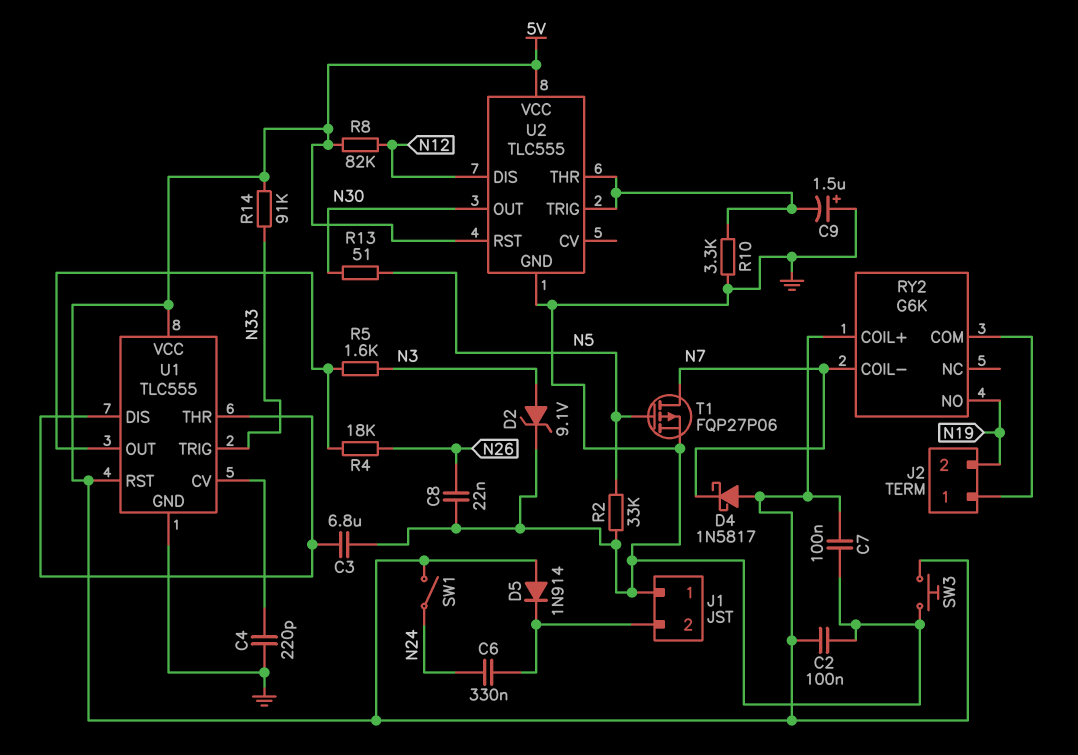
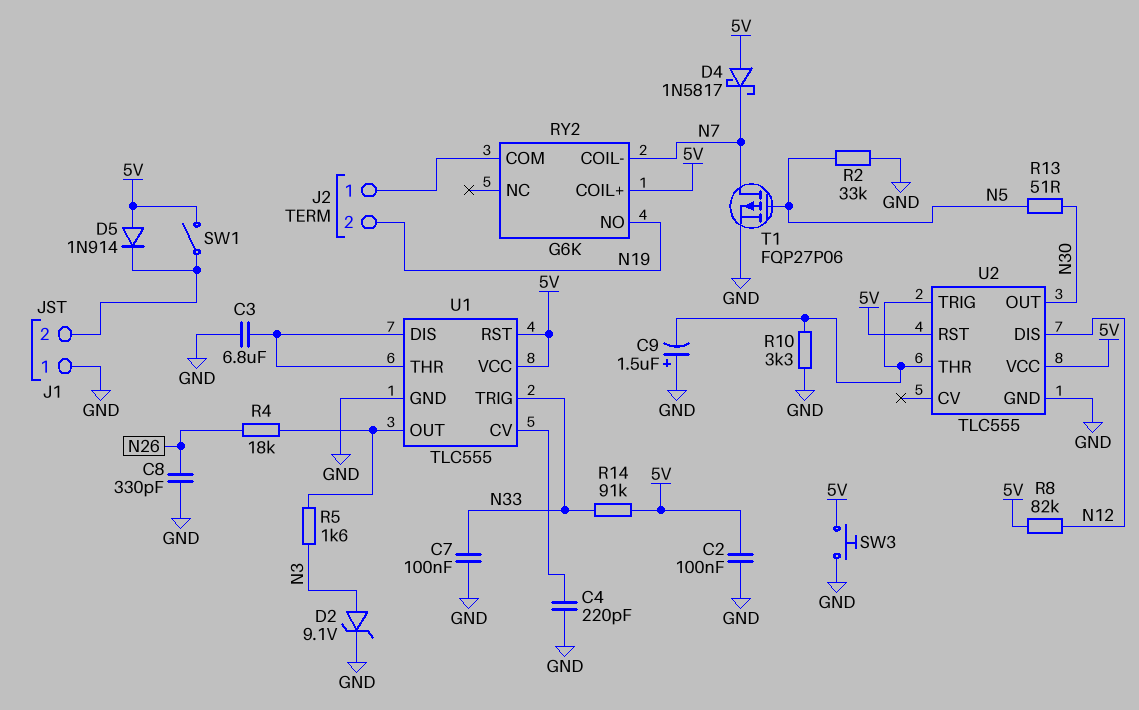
C6: 330nF (J1/2, N24) -> none
C7: 100nF (5V, GND) -> 100nF (GND, N33)
C8: 22nF (GND, N26) -> 330pF (GND, N26)
SW1: switch (5V, N24) -> switch (5V, J1/2)

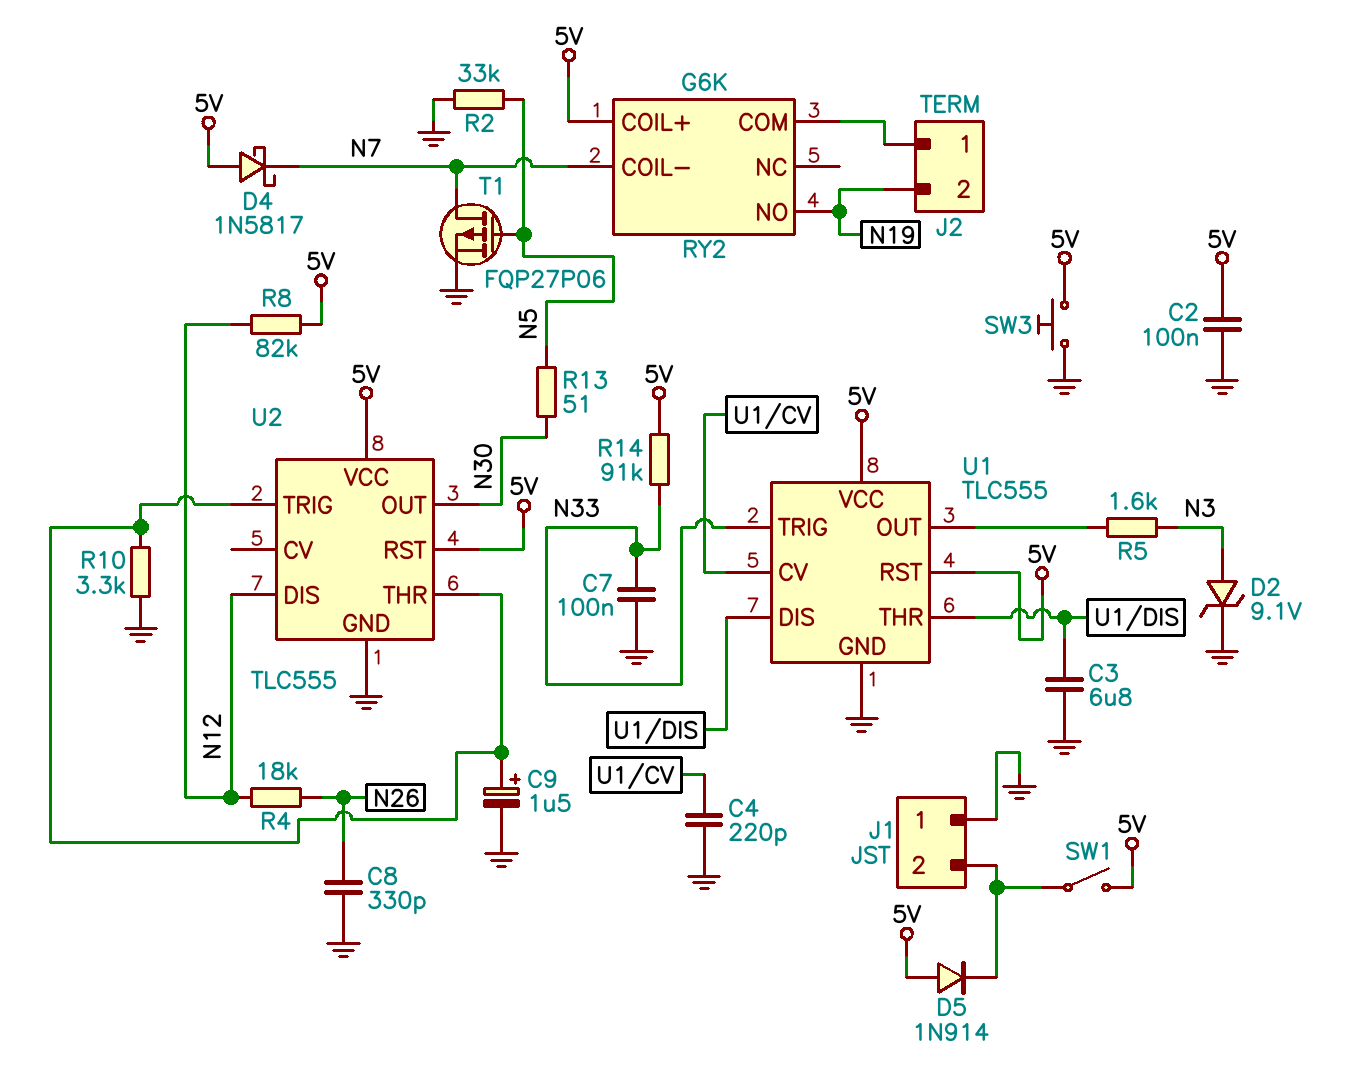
C9: 1.5uF (plus GND, minus U2/THR) -> 1.5uF (plus U2/THR, minus GND)
R4: 18k (N26, U1/OUT) -> 18k (N12, N26)

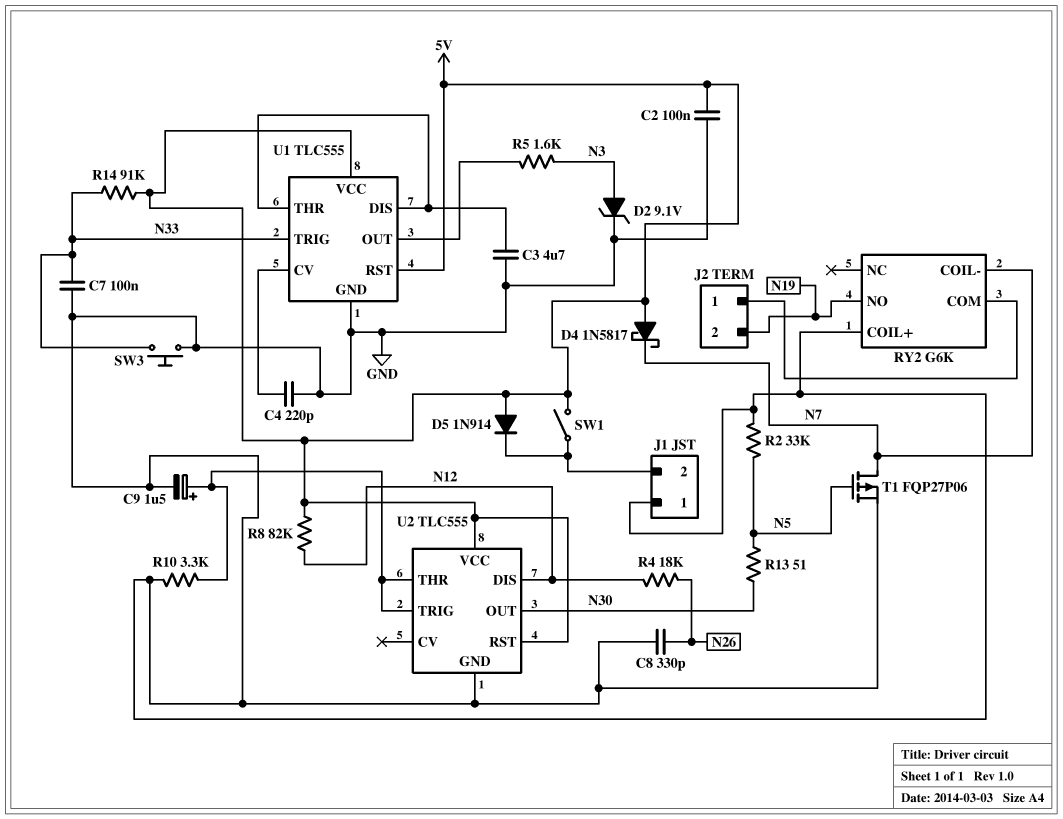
C3: 6.8uF (GND, U1/DIS) -> 4.7uF (GND, U1/DIS)
RY2 pin COIL+: 5V -> GND
SW3: button (5V, GND) -> button (GND, N33)

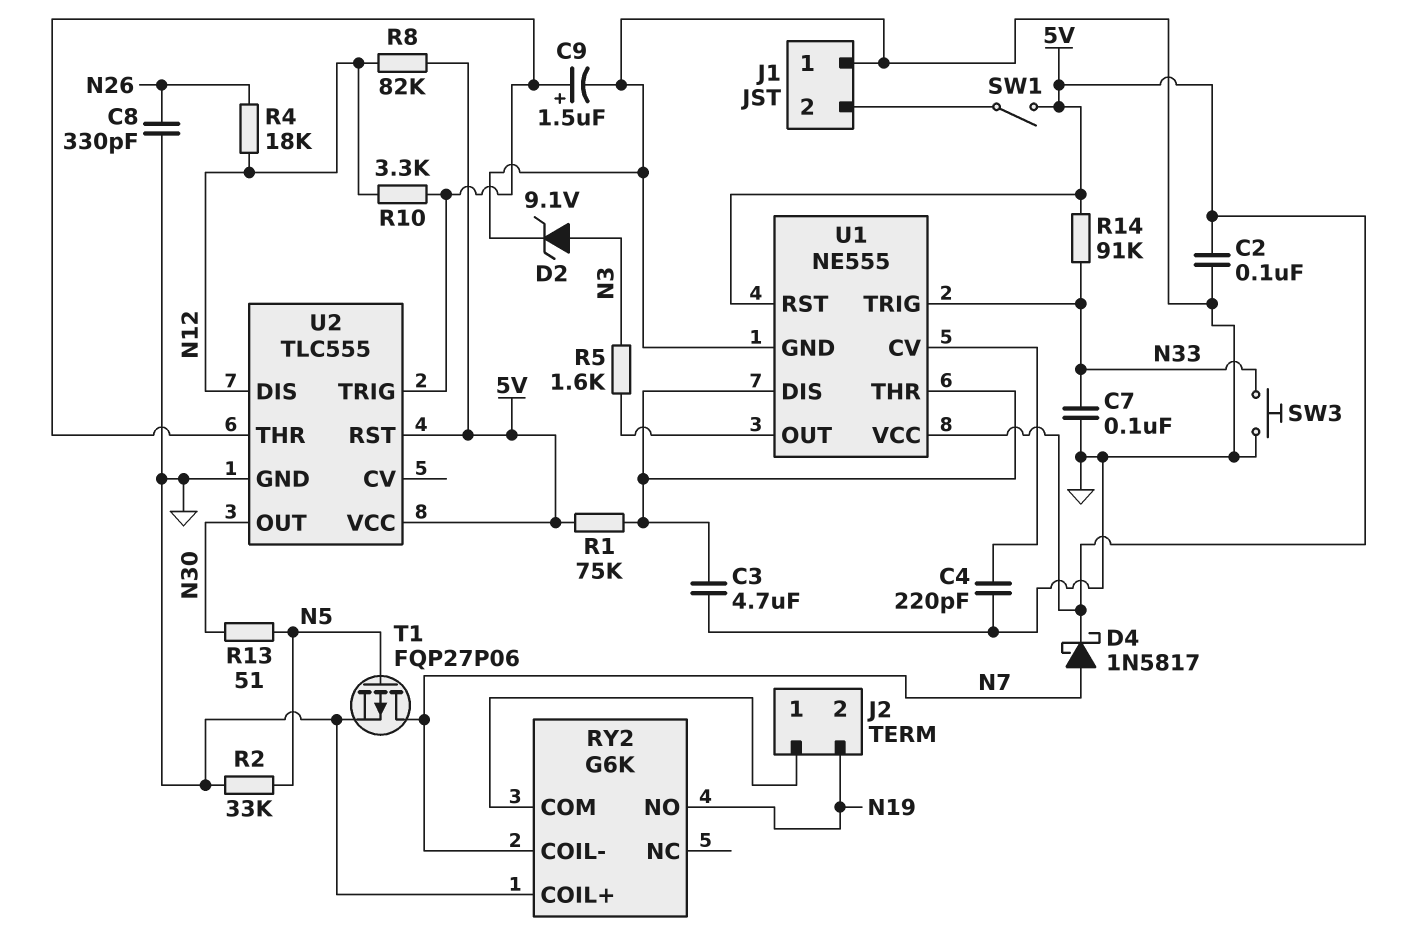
D4: schottky 1N5817 (A 5V, K N7) -> schottky 1N5817 (A N7, K 5V)
D5: diode 1N914 (A 5V, K J1/2) -> none
R1: none -> 75k (5V, U1/DIS)
R10: 3.3k (GND, U2/THR) -> 3.3k (N12, U2/THR)
U1: TLC555 -> NE555

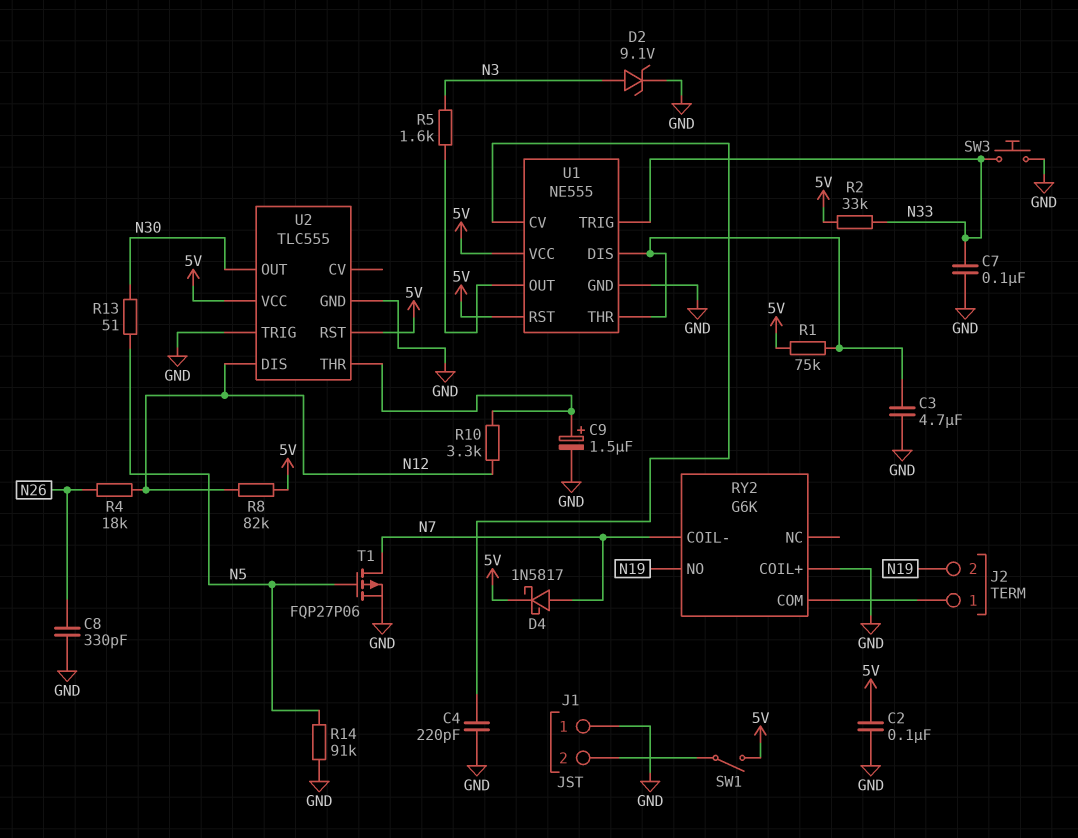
R2: 33k (GND, N5) -> 33k (5V, N33)
R14: 91k (5V, N33) -> 91k (GND, N5)
U2 pin TRIG: U2/THR -> GND

